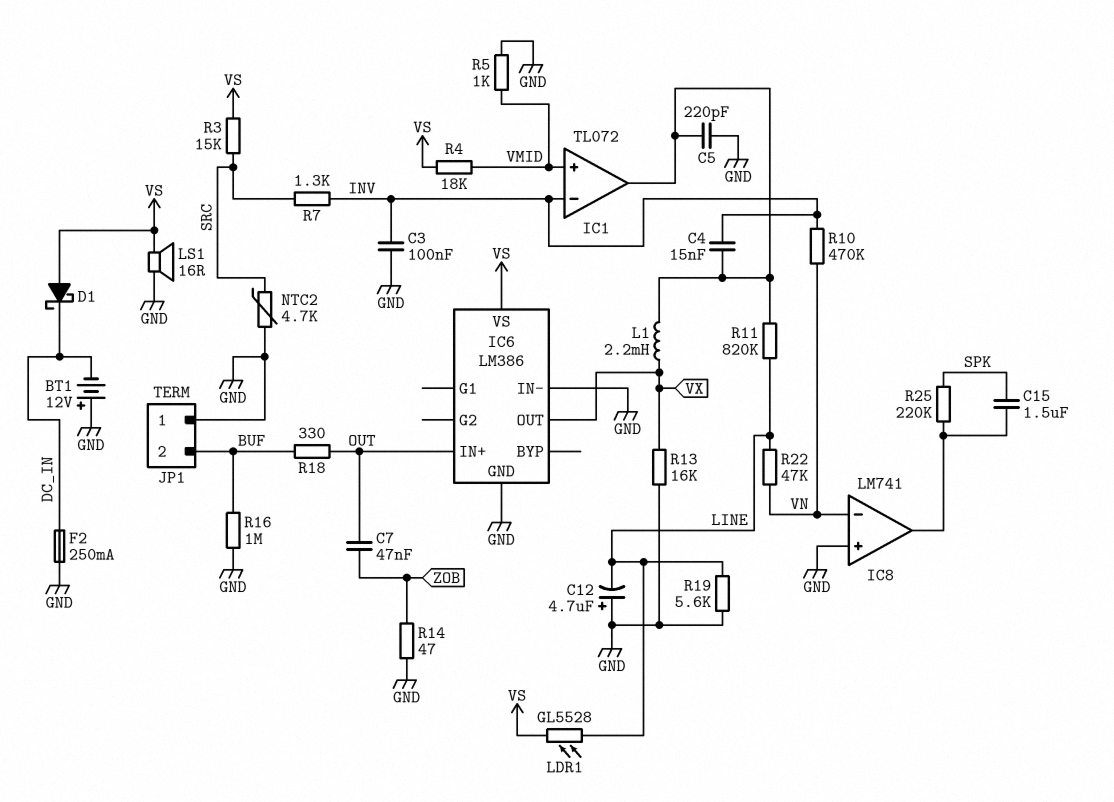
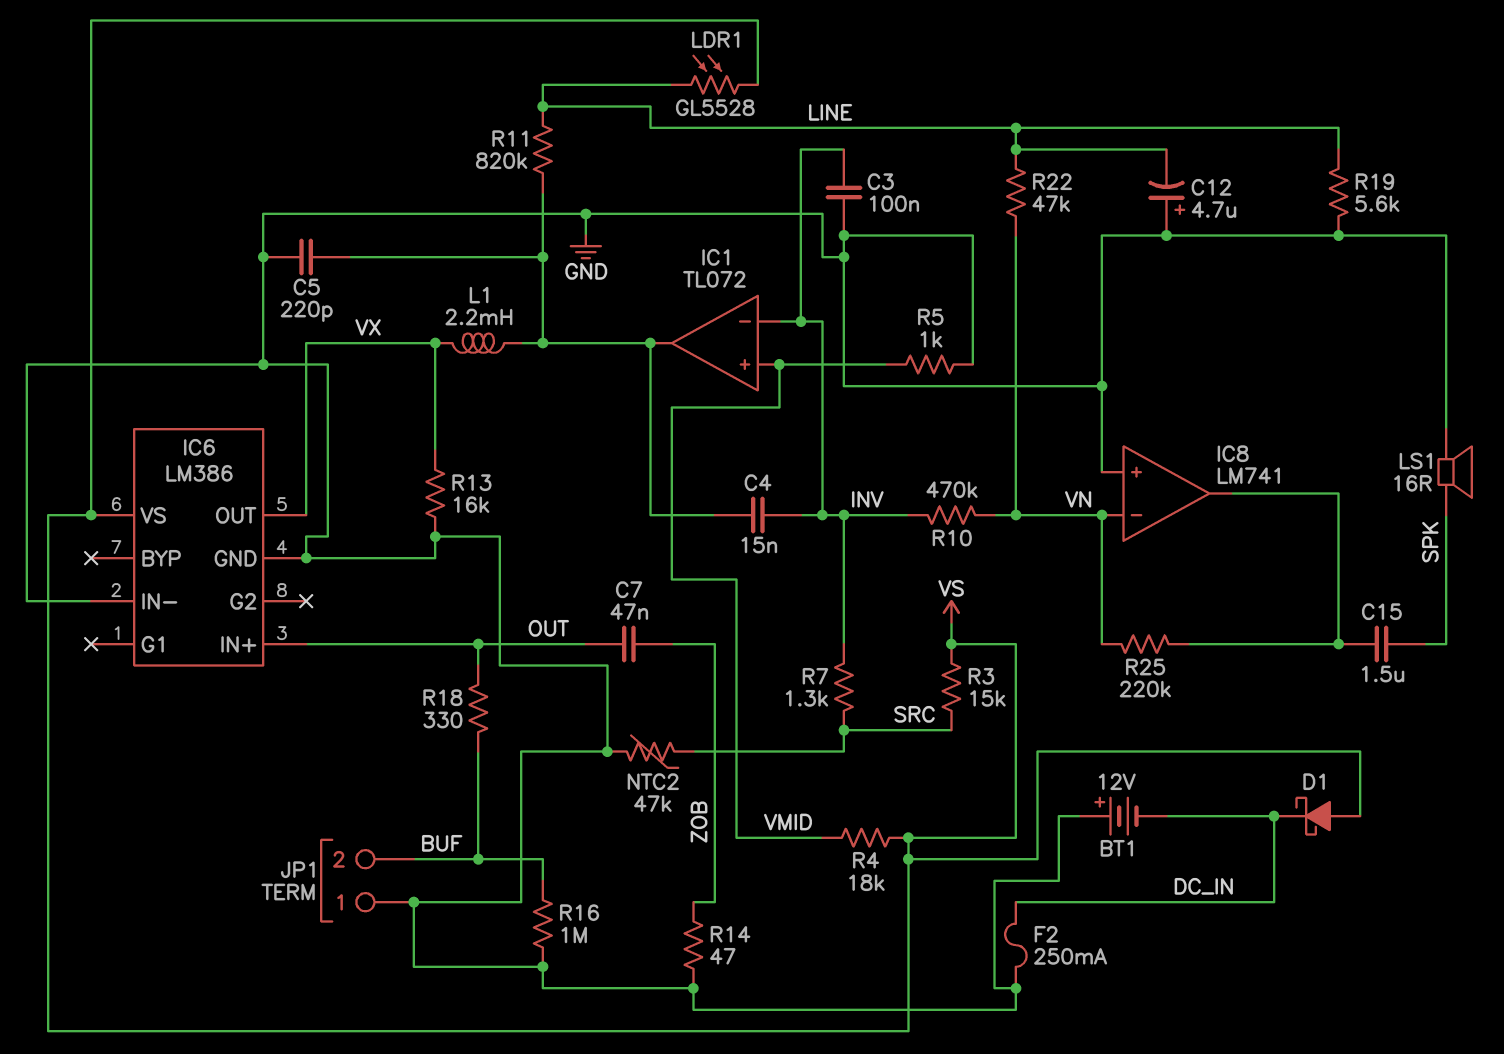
LS1: speaker 16R (GND, VS) -> speaker 16R (GND, SPK)
NTC2: 4.7k (GND, SRC) -> 47k (GND, SRC)
R25: 220k (IC8/out, SPK) -> 220k (IC8/out, VN)

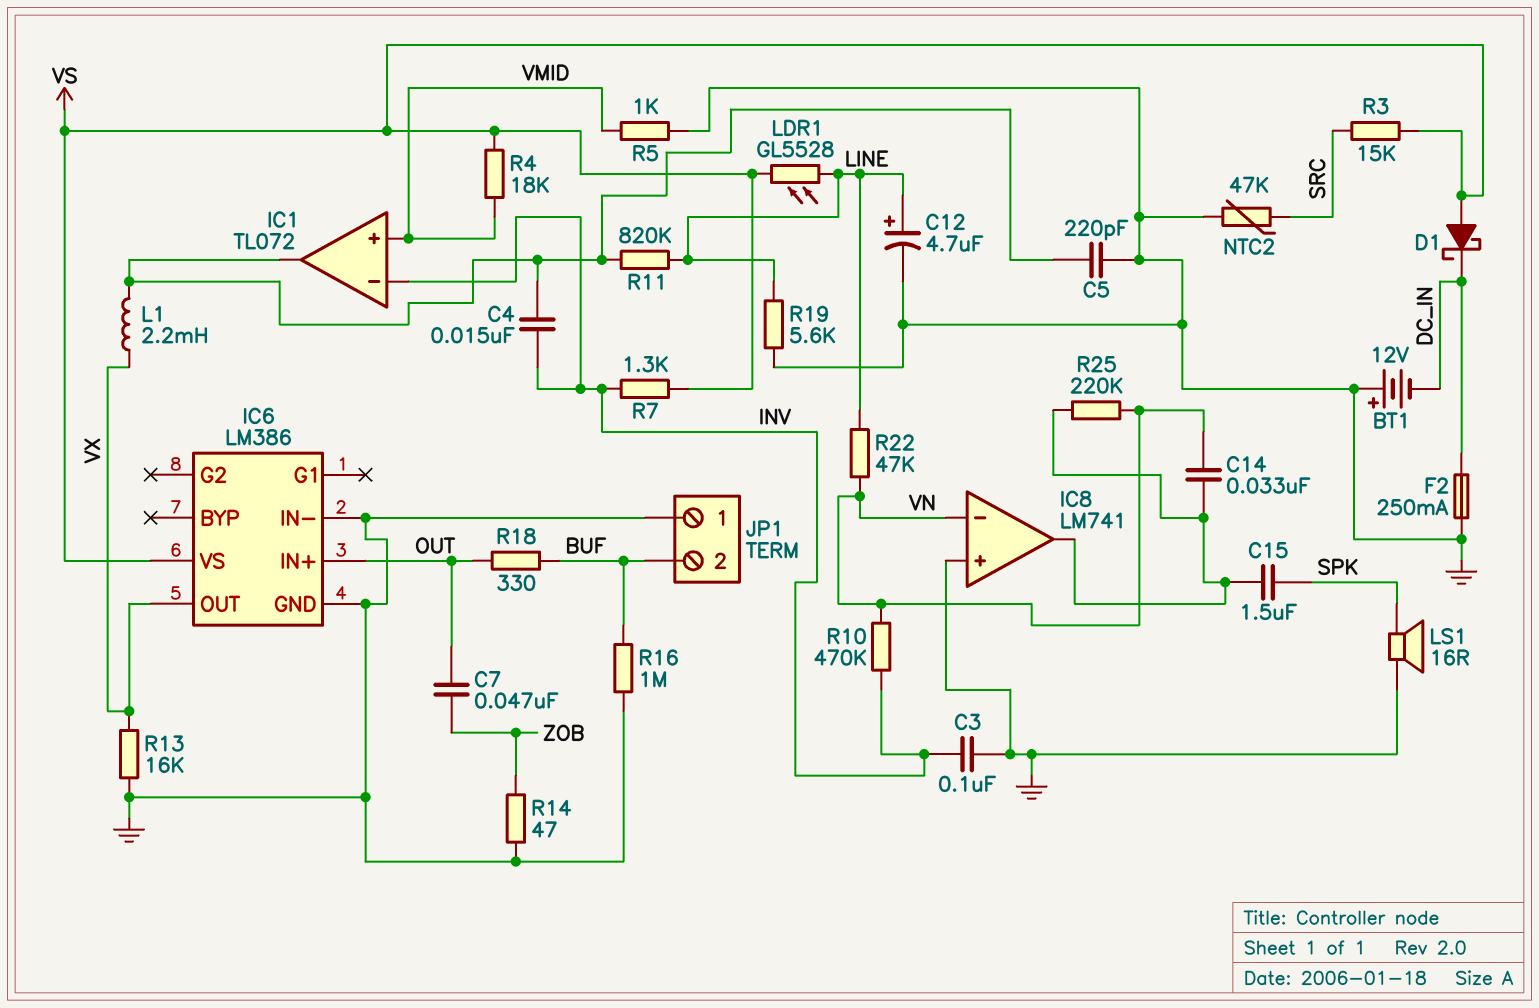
C12: 4.7uF (plus GND, minus LINE) -> 4.7uF (plus LINE, minus GND)
C14: none -> 33nF (IC8/out, VN)
R7: 1.3k (INV, SRC) -> 1.3k (INV, VS)

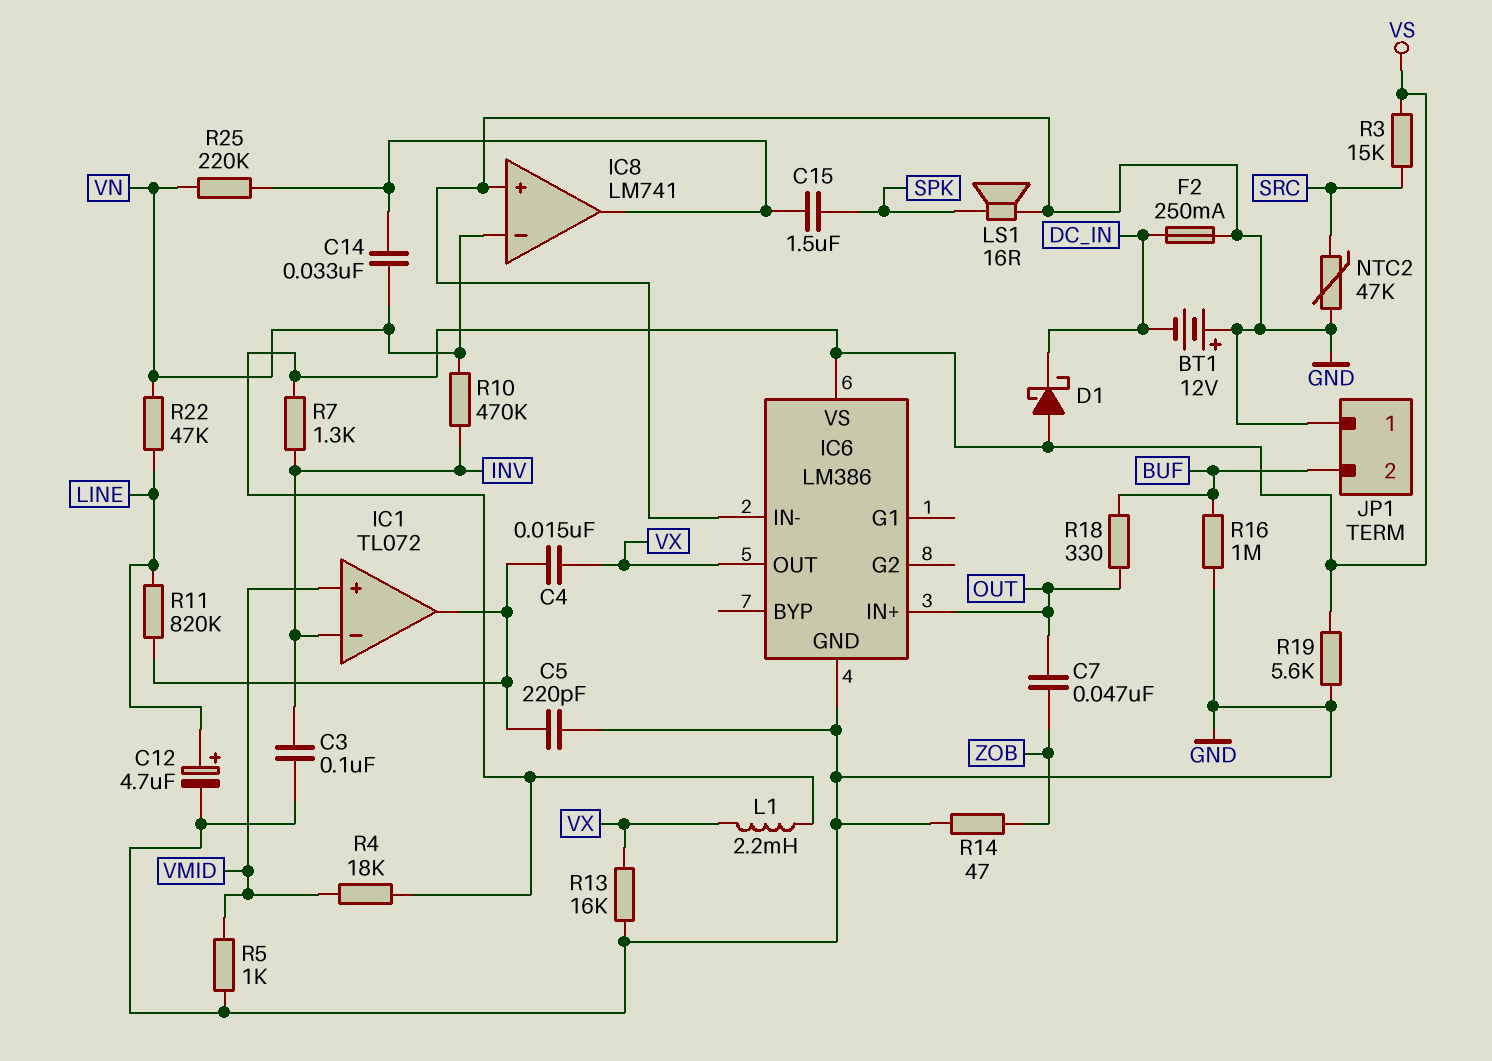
C4: 15nF (IC1/out, INV) -> 15nF (IC1/out, VX)
L1: 2.2mH (IC1/out, VX) -> 2.2mH (VS, VX)
LDR1: GL5528 (LINE, VS) -> none
R19: 5.6k (GND, LINE) -> 5.6k (GND, VS)

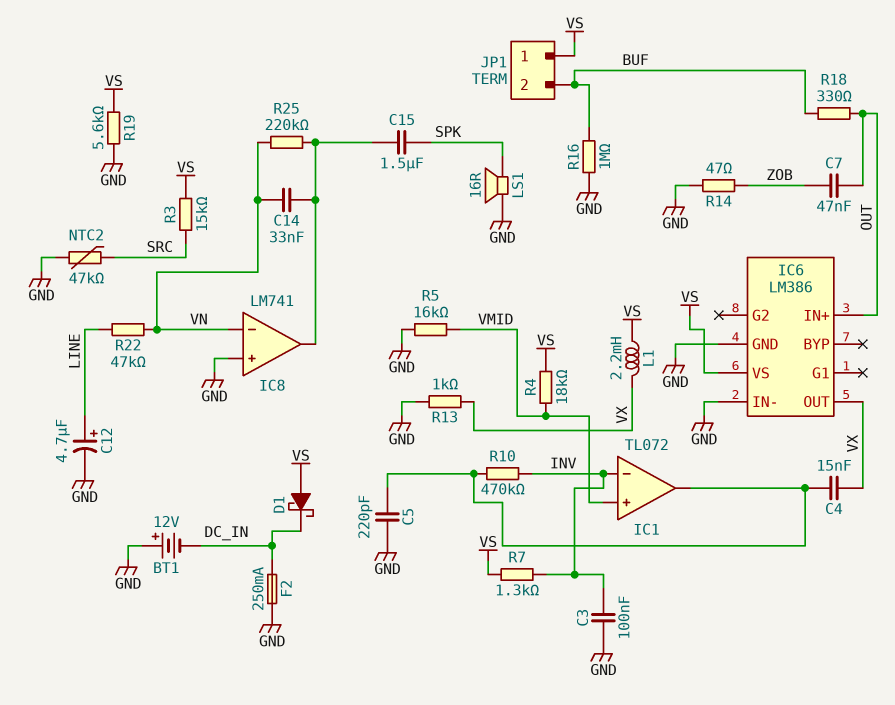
JP1 pin 1: GND -> VS
R5: 1k (GND, VMID) -> 16k (GND, VMID)
R10: 470k (INV, VN) -> 470k (IC1/out, INV)
R11: 820k (IC1/out, LINE) -> none
R13: 16k (GND, VX) -> 1k (GND, VX)

